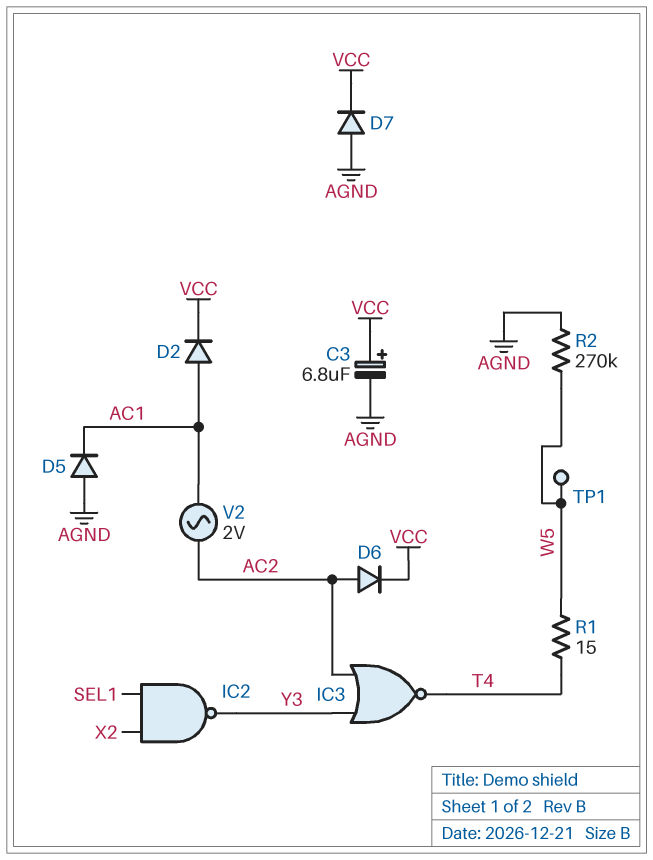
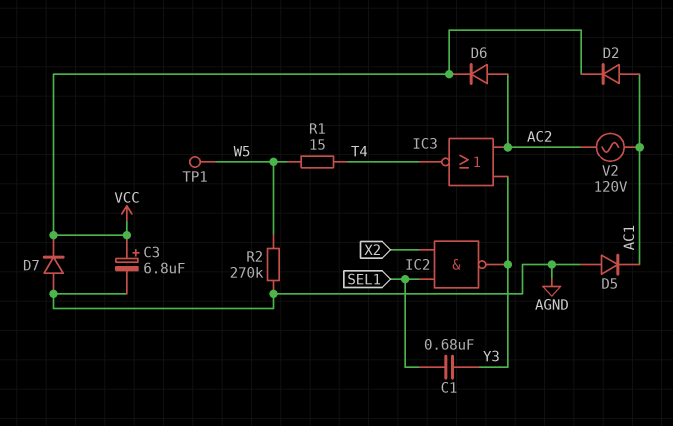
C1: none -> 680nF (SEL1, Y3)
V2: AC 2V (AC1, AC2) -> AC 120V (AC1, AC2)

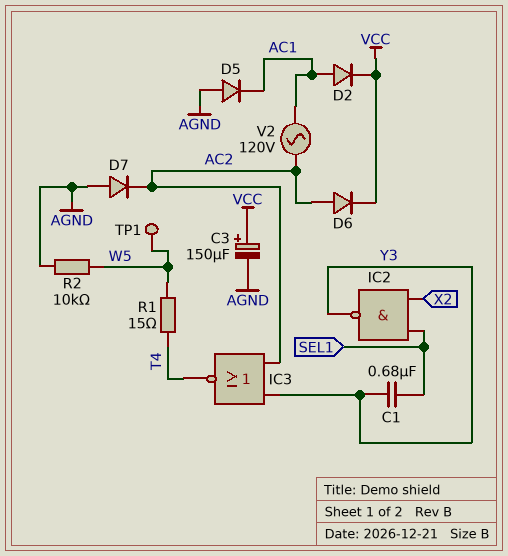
C3: 6.8uF (plus VCC, minus AGND) -> 150uF (plus VCC, minus AGND)
D7: diode (A AGND, K VCC) -> diode (A AGND, K AC2)
R2: 270k (AGND, W5) -> 10k (AGND, W5)

